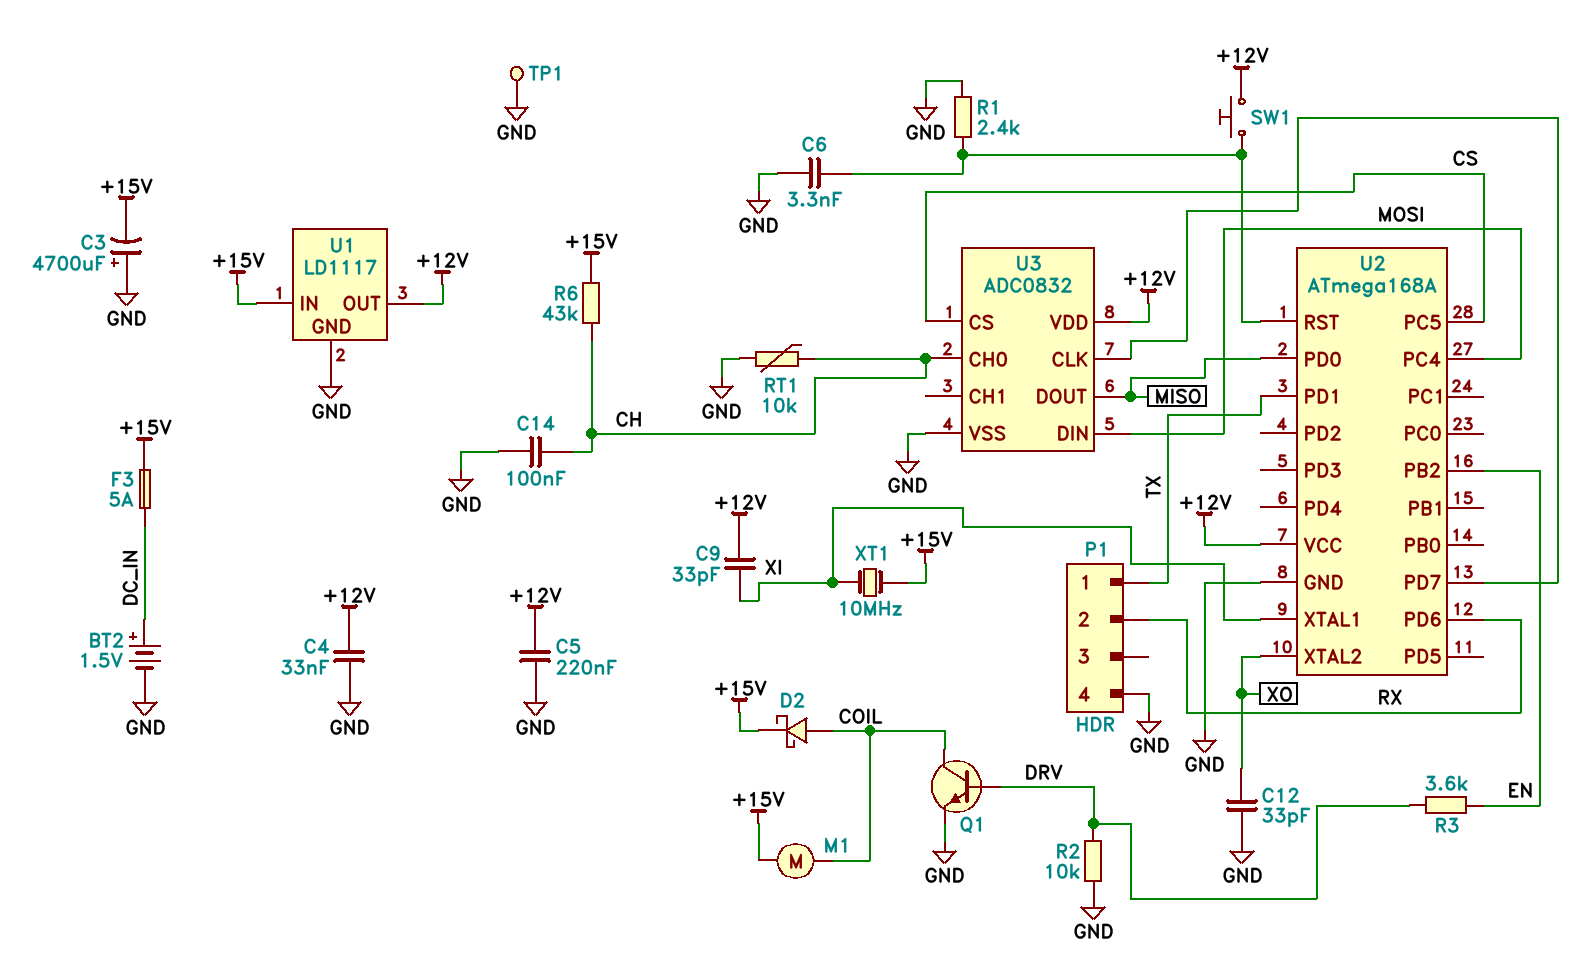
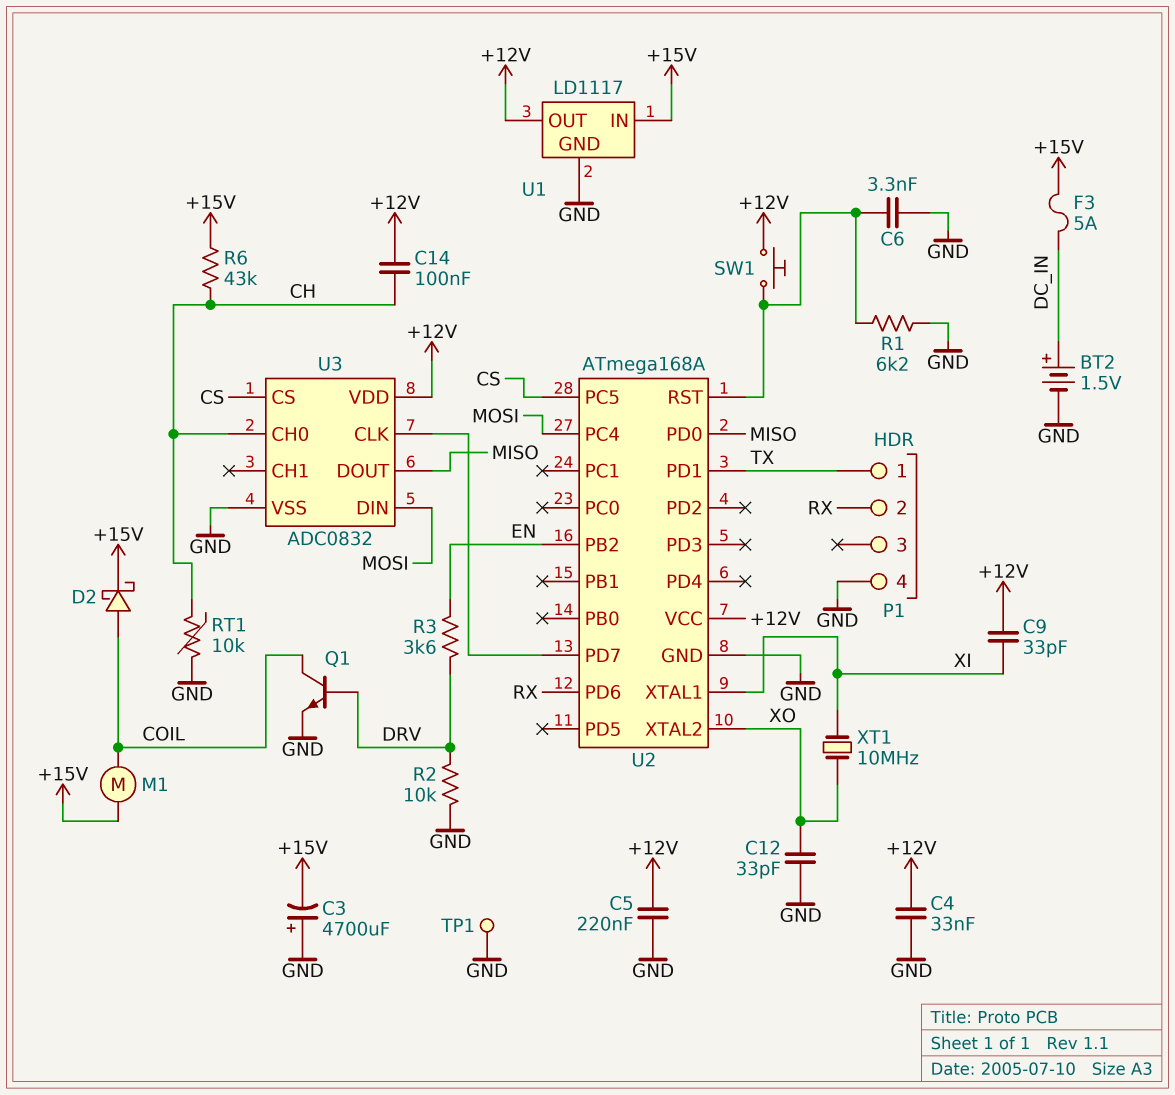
C14: 100nF (CH, GND) -> 100nF (+12V, CH)
R1: 2.4k (GND, U2/RST) -> 6.2k (GND, U2/RST)
XT1: 10MHz (+15V, XI) -> 10MHz (XI, XO)

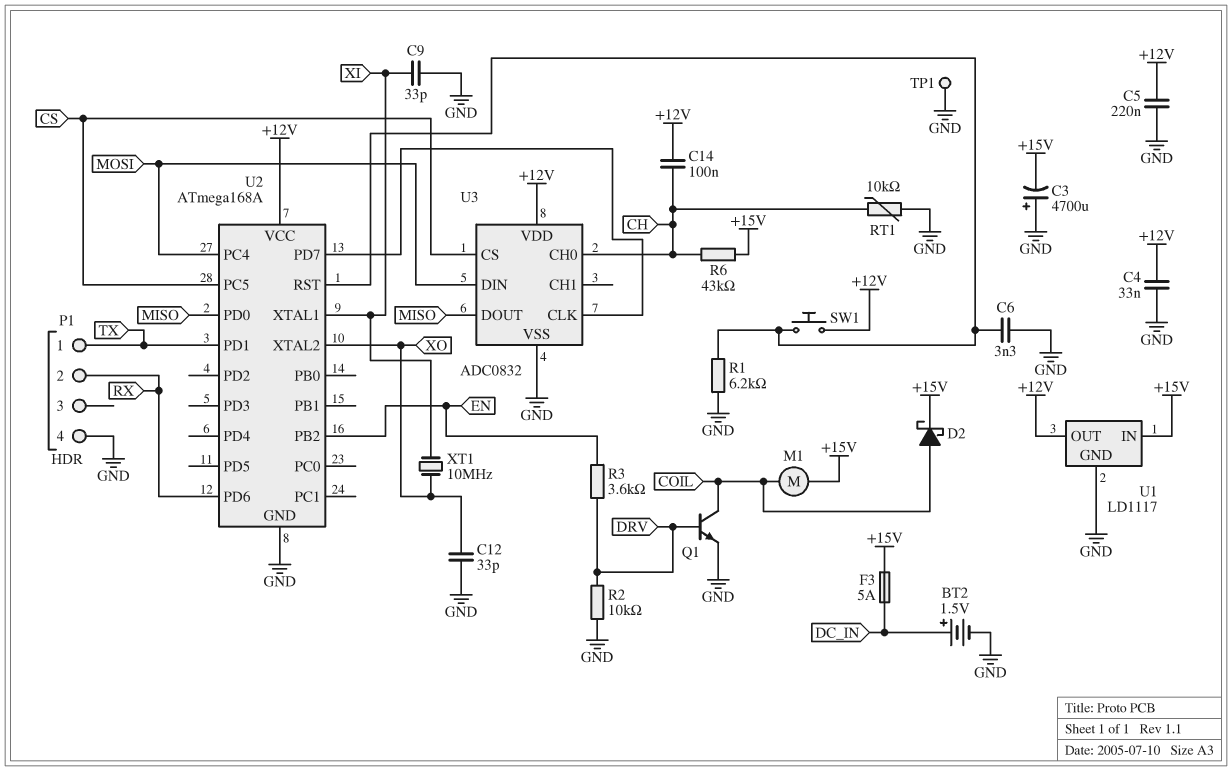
C9: 33pF (+12V, XI) -> 33pF (GND, XI)

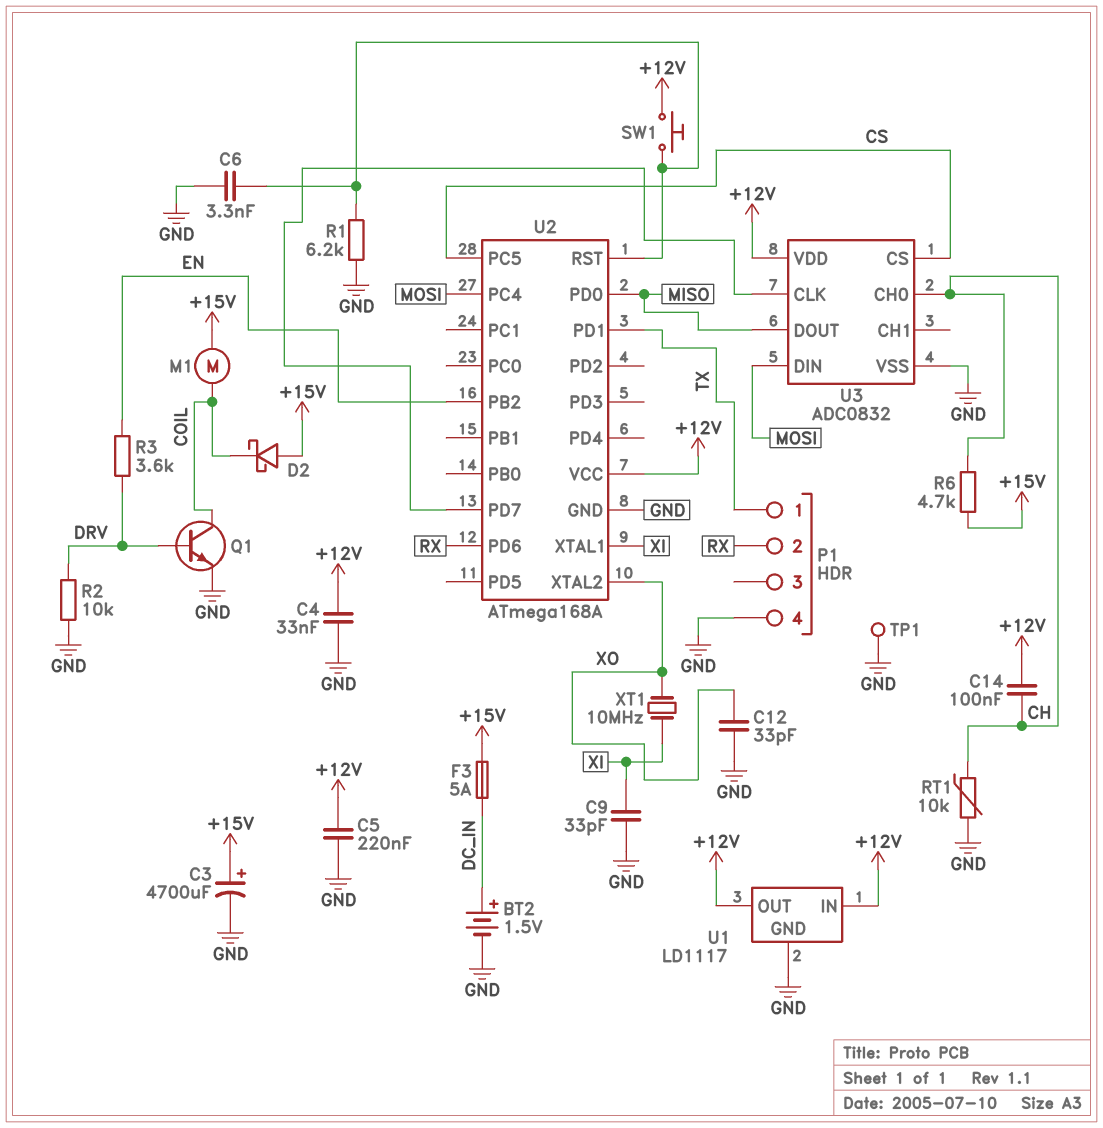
C3: 4700uF (plus GND, minus +15V) -> 4700uF (plus +15V, minus GND)
D2: schottky (A COIL, K +15V) -> schottky (A +15V, K COIL)
R6: 43k (+15V, CH) -> 4.7k (+15V, CH)
U1 pin IN: +15V -> +12V

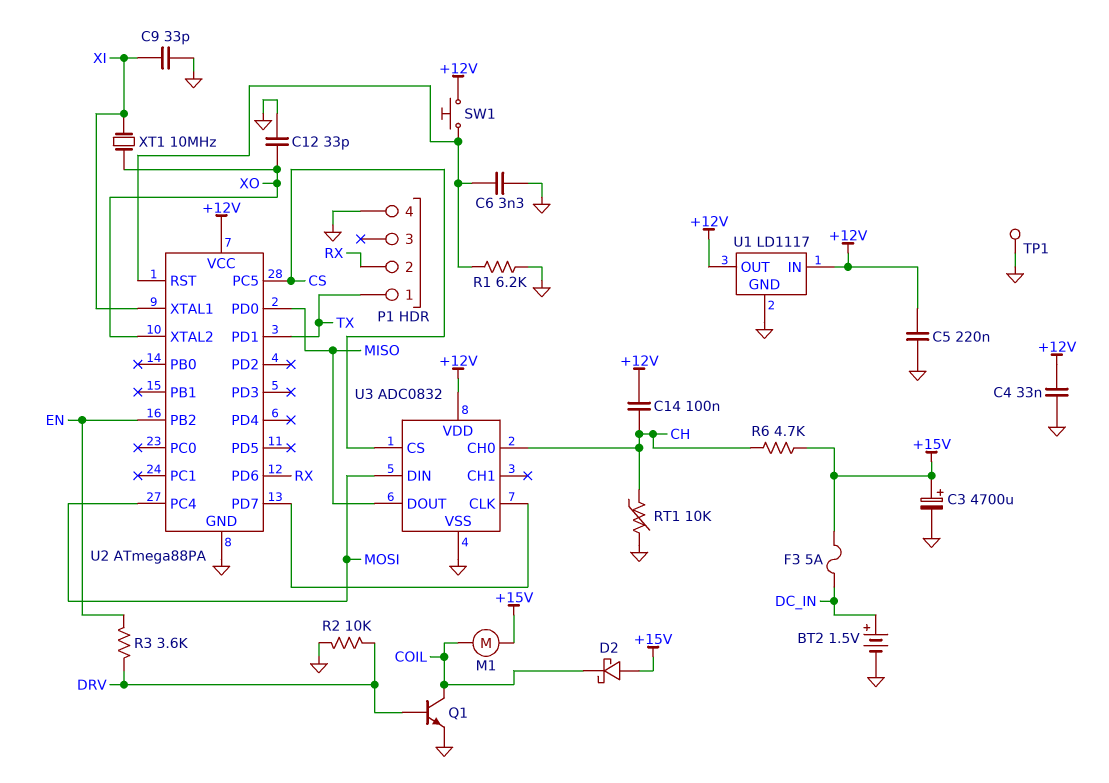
U2: ATmega168A -> ATmega88PA

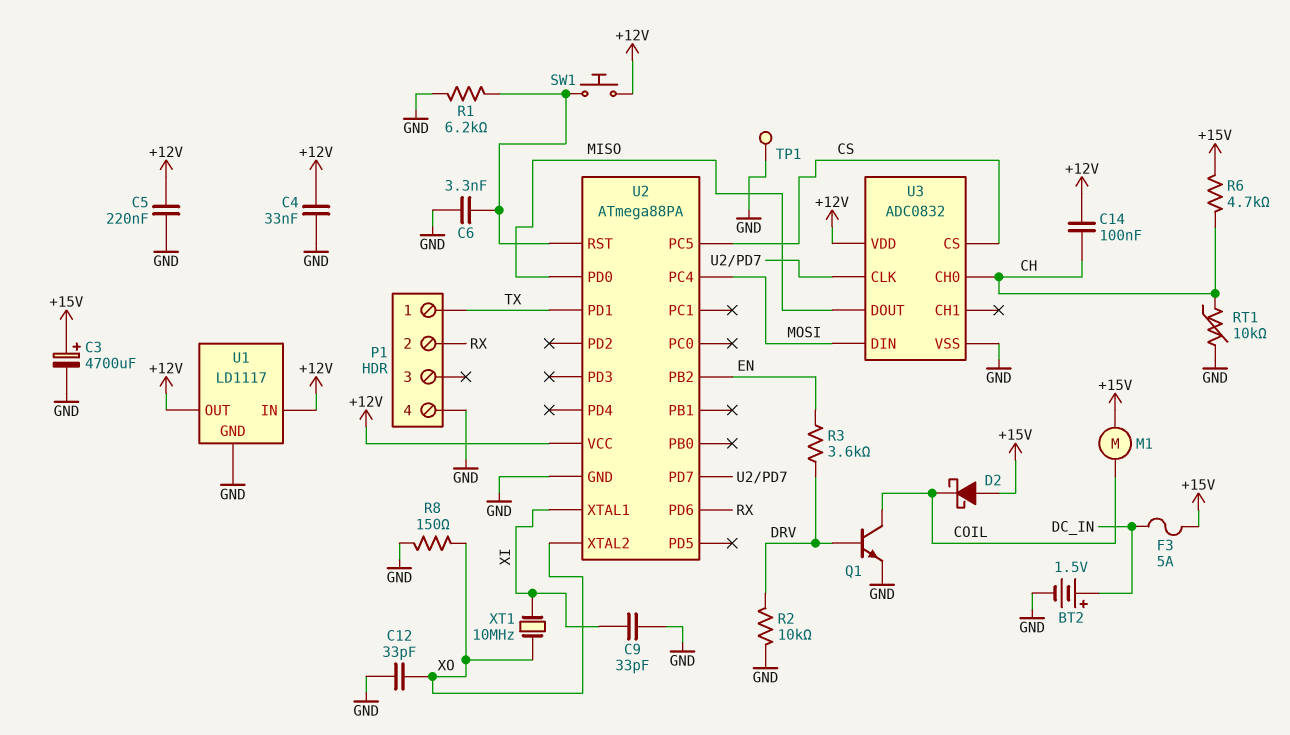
R8: none -> 150 (GND, XO)

